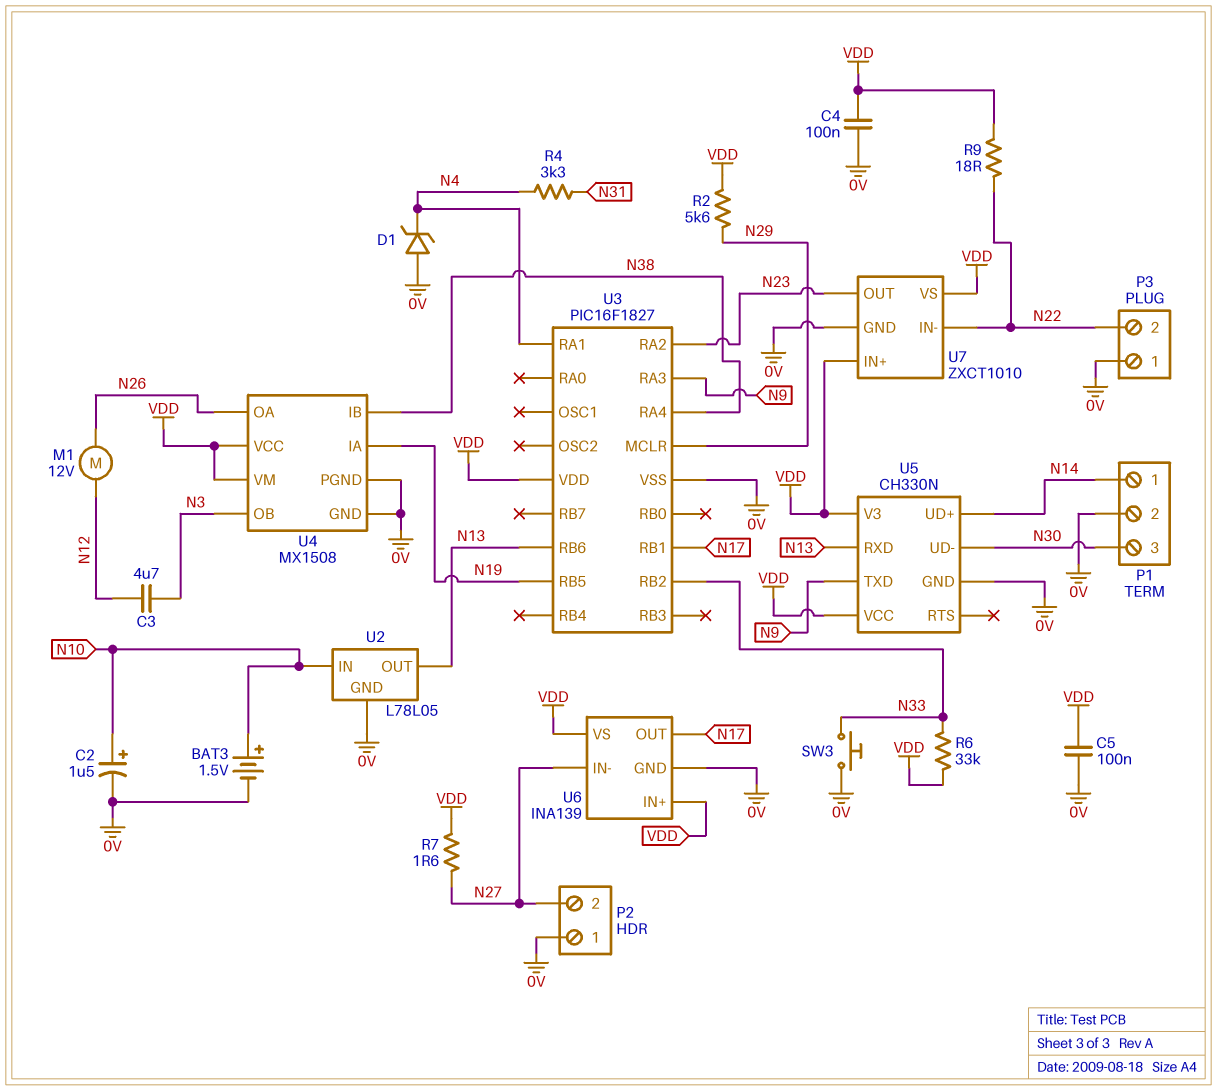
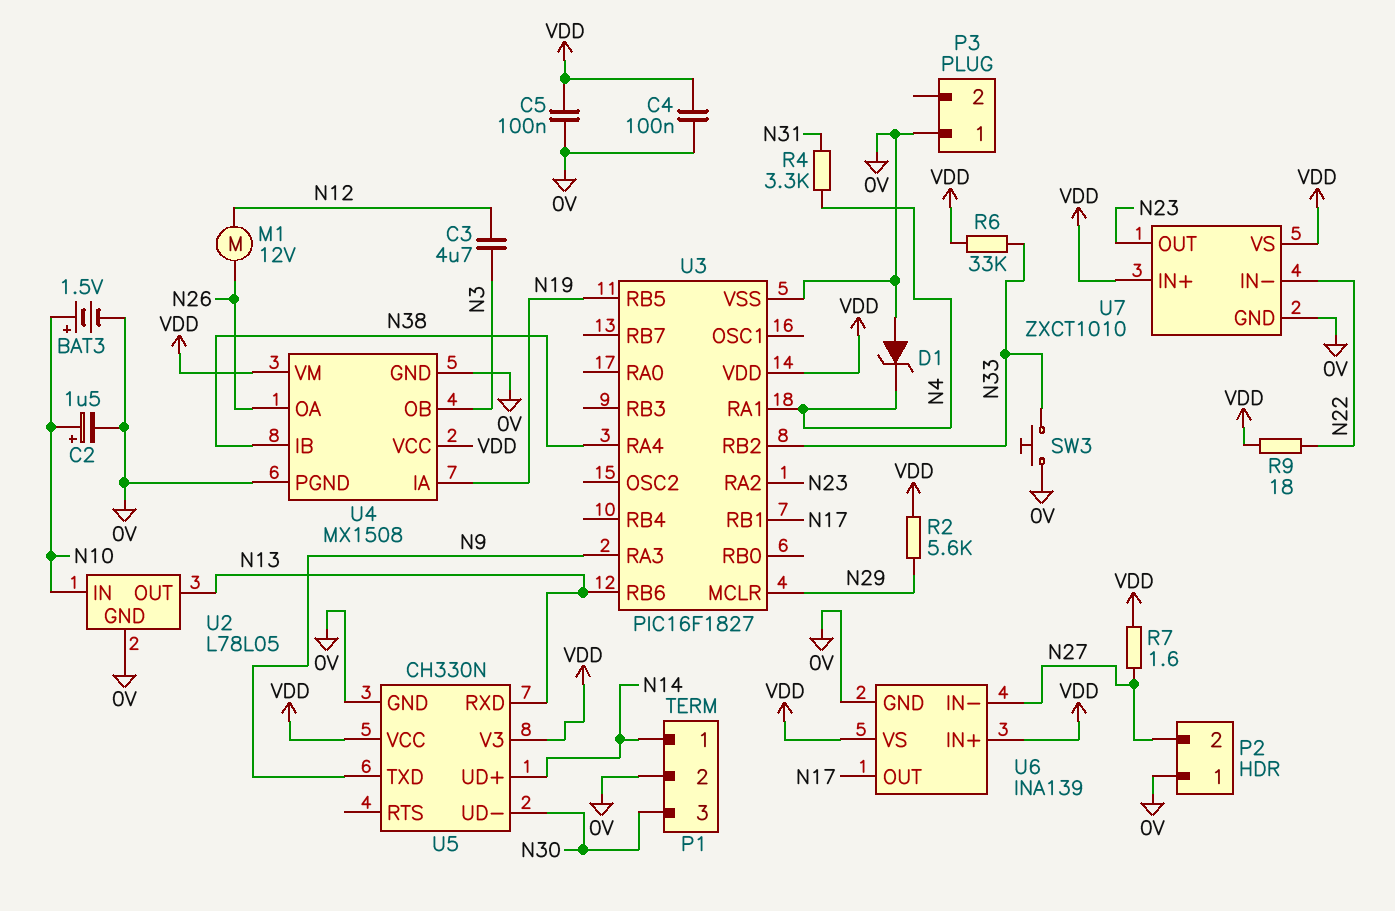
P3 pin 2: N22 -> none

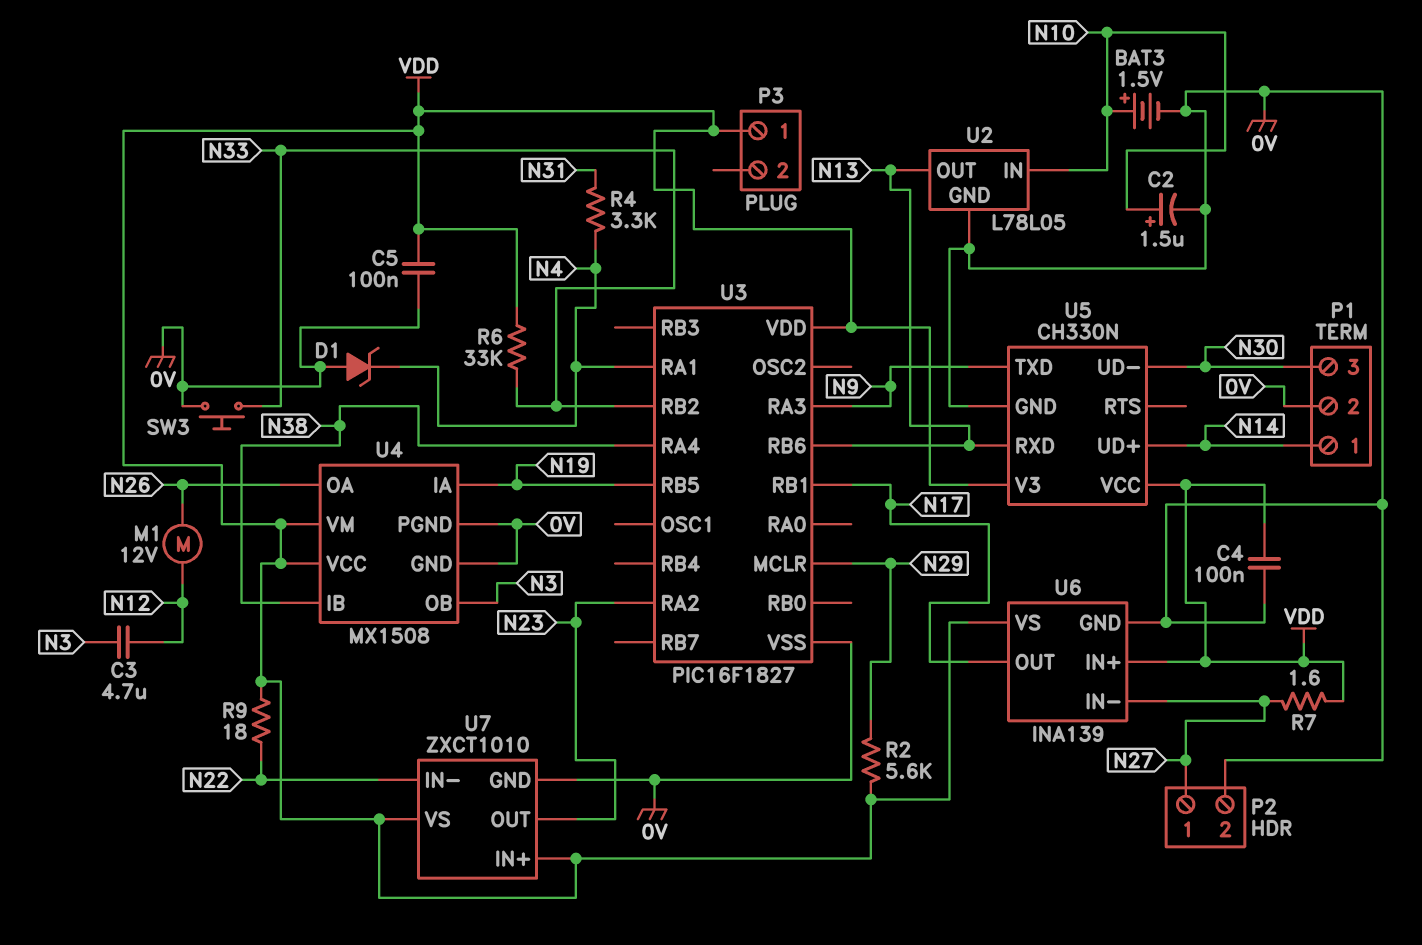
P2 pin 1: 0V -> N27
P2 pin 2: N27 -> 0V
P3 pin 1: 0V -> VDD

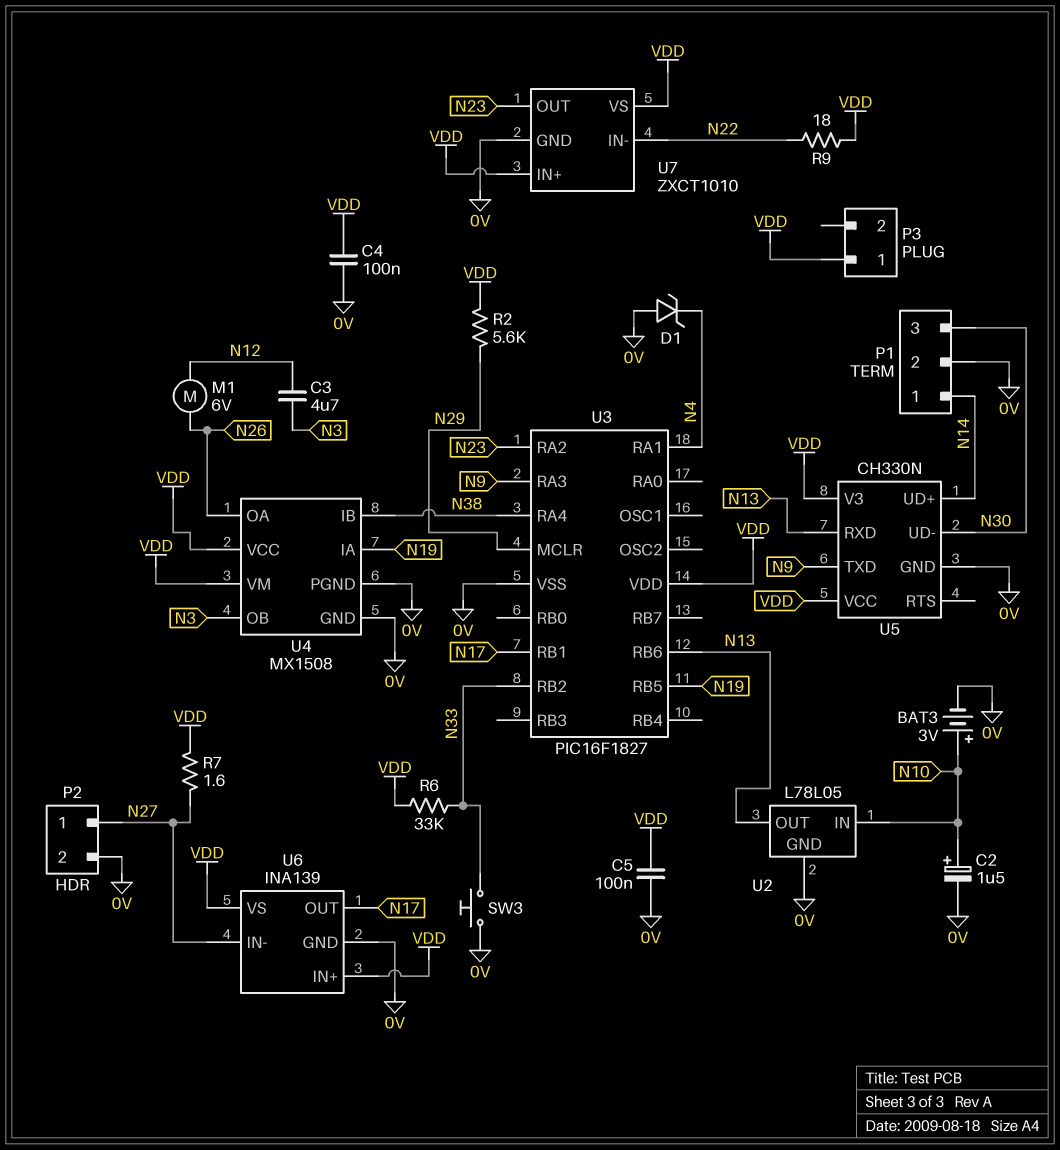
BAT3: 1.5V (plus N10, minus 0V) -> 3V (plus N10, minus 0V)
M1: motor 12V (N12, N26) -> motor 6V (N12, N26)
R4: 3.3k (N4, N31) -> none

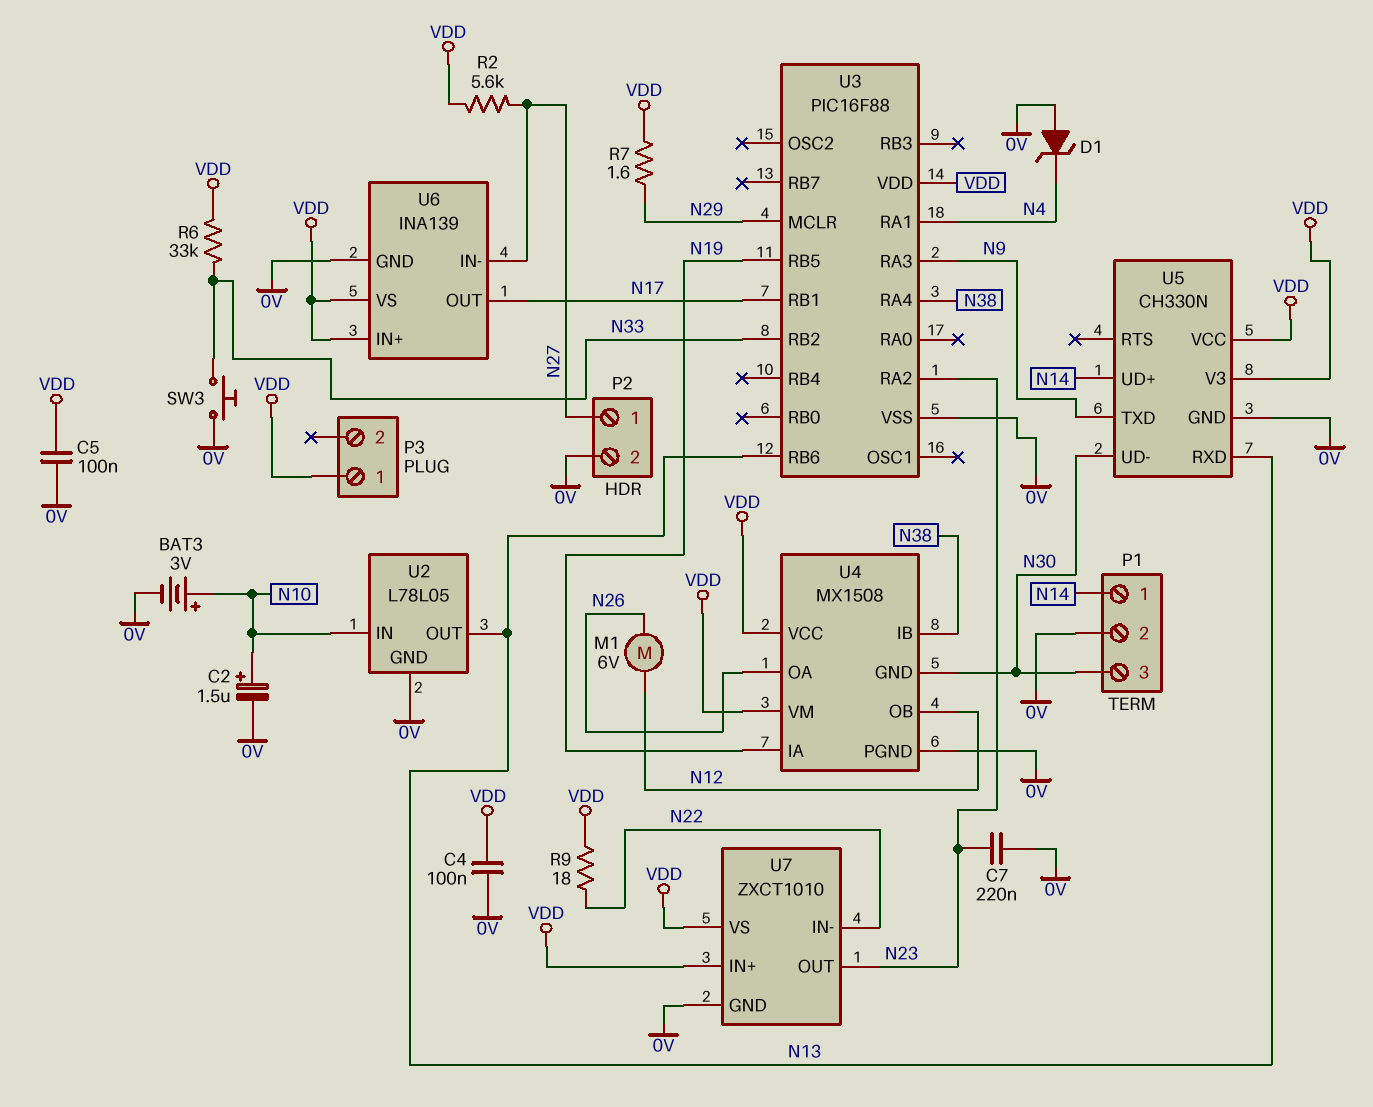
C3: 4.7uF (N3, N12) -> none
C7: none -> 220nF (0V, N23)
R2: 5.6k (N29, VDD) -> 5.6k (N27, VDD)
R7: 1.6 (N27, VDD) -> 1.6 (N29, VDD)
U3: PIC16F1827 -> PIC16F88
U4 pin GND: 0V -> N30
U4 pin OB: N3 -> N12

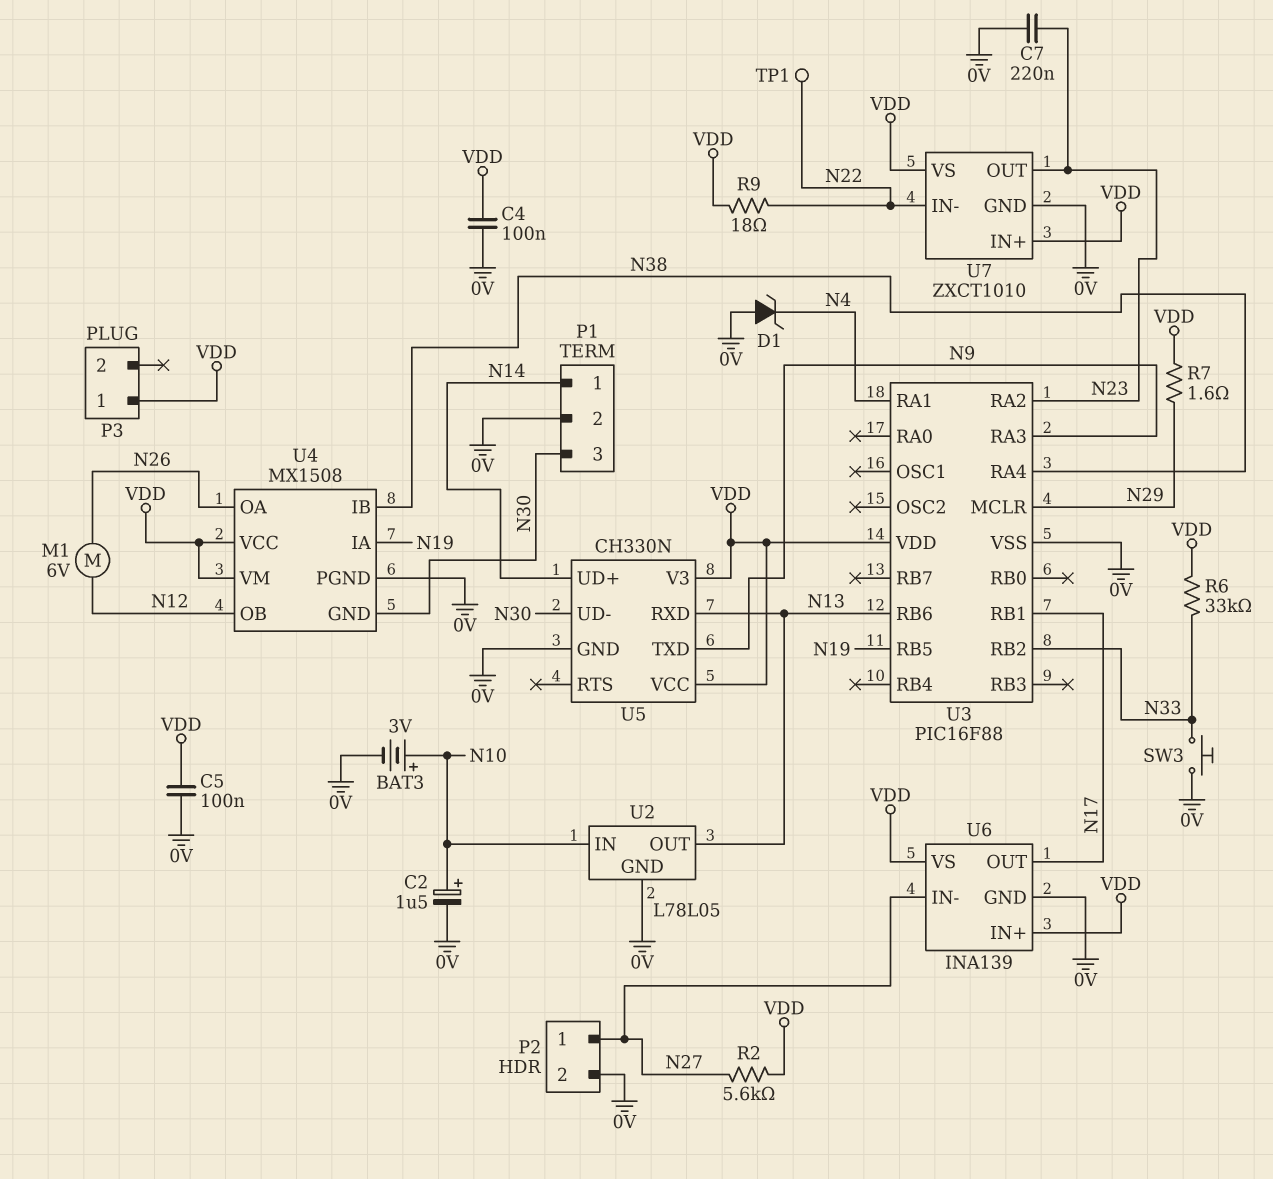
TP1: none -> test point (N22)

